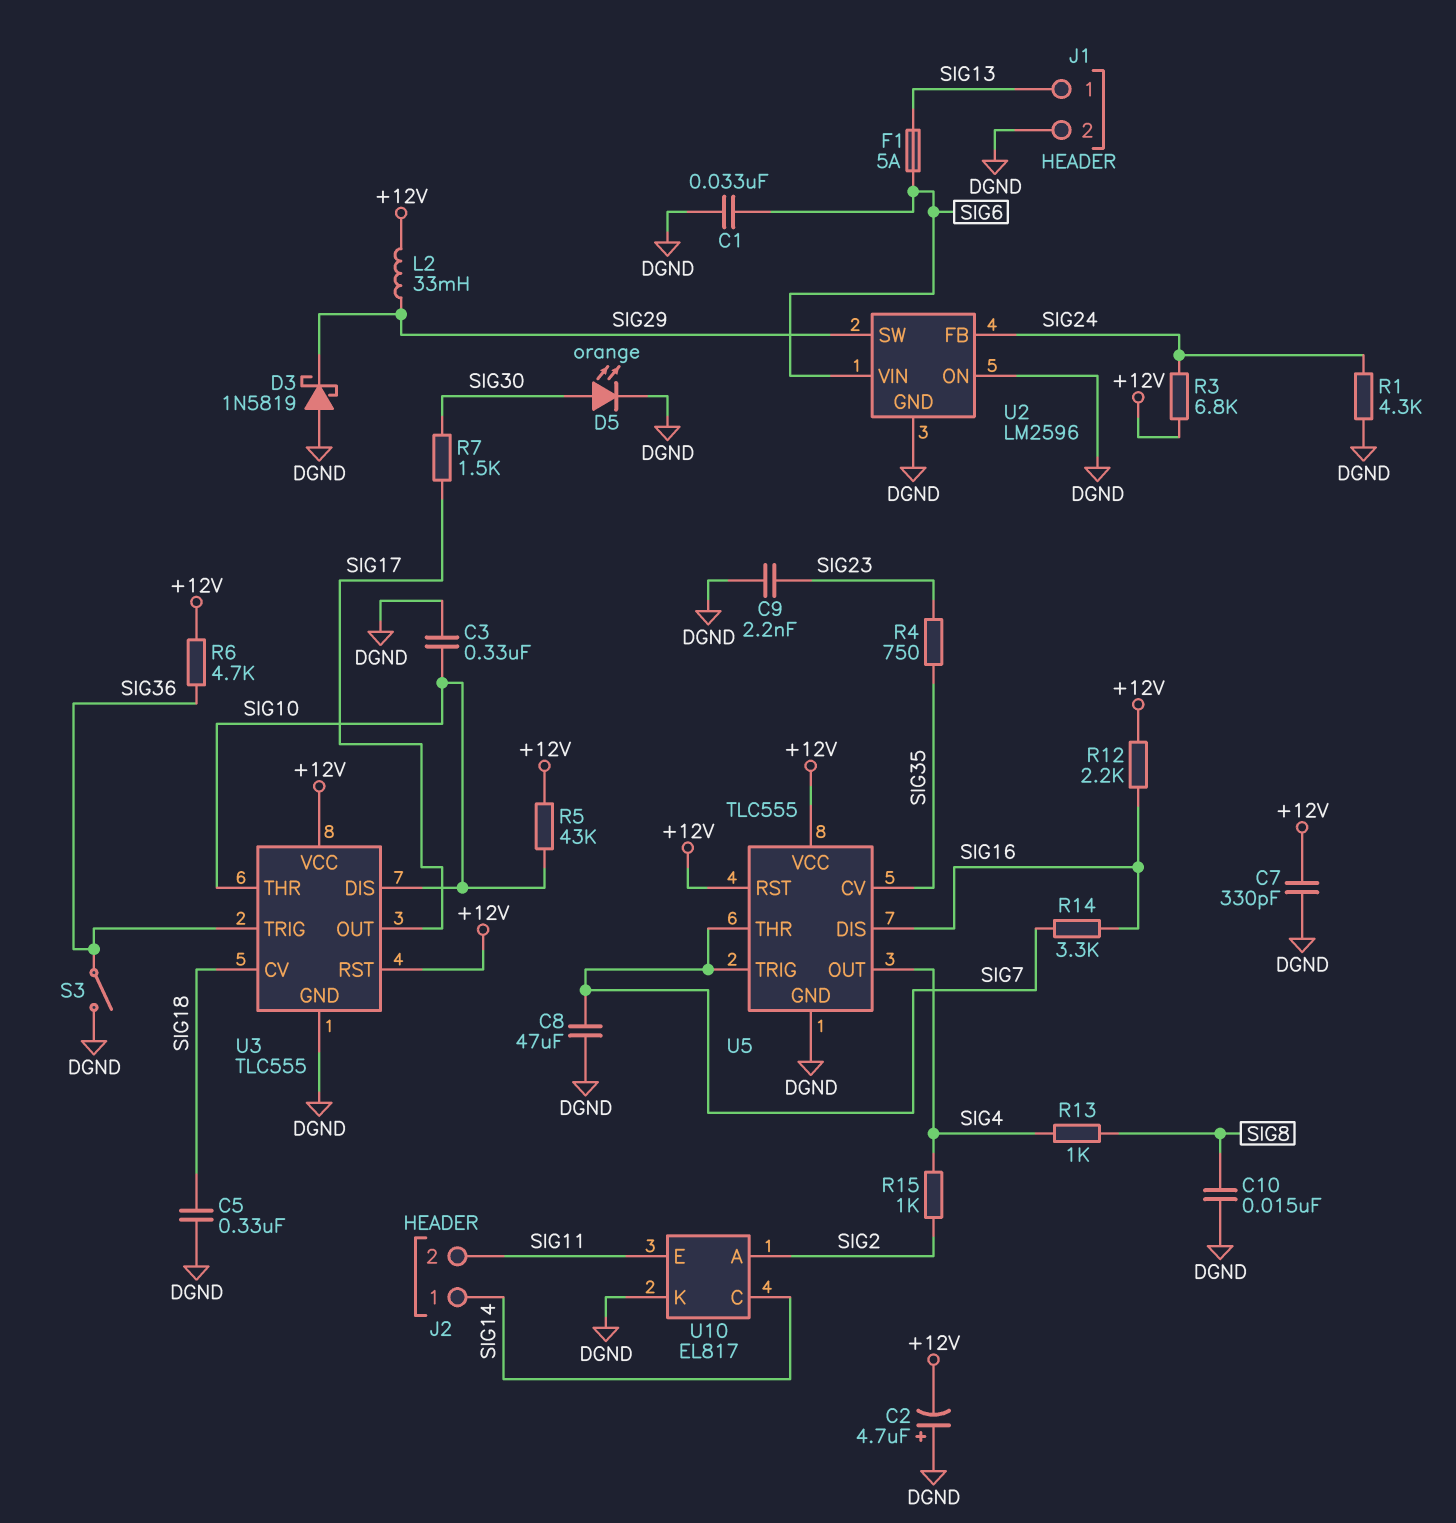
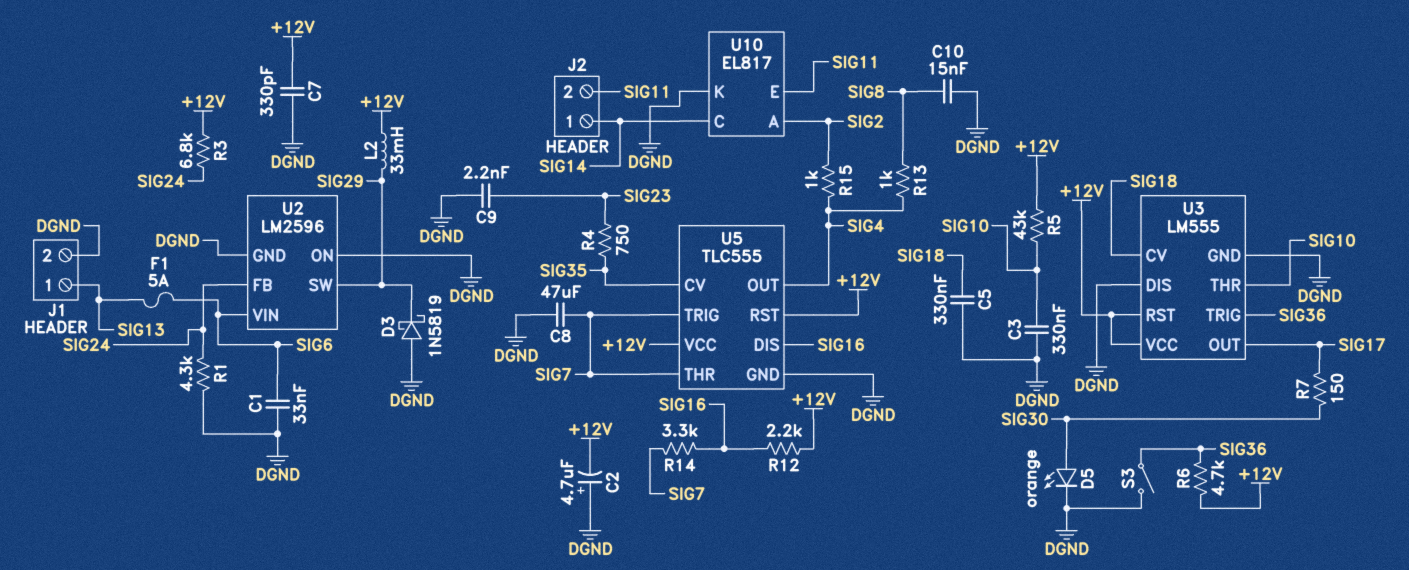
R7: 1.5k (SIG17, SIG30) -> 150 (SIG17, SIG30)
U3: TLC555 -> LM555
U3 pin DIS: SIG10 -> DGND

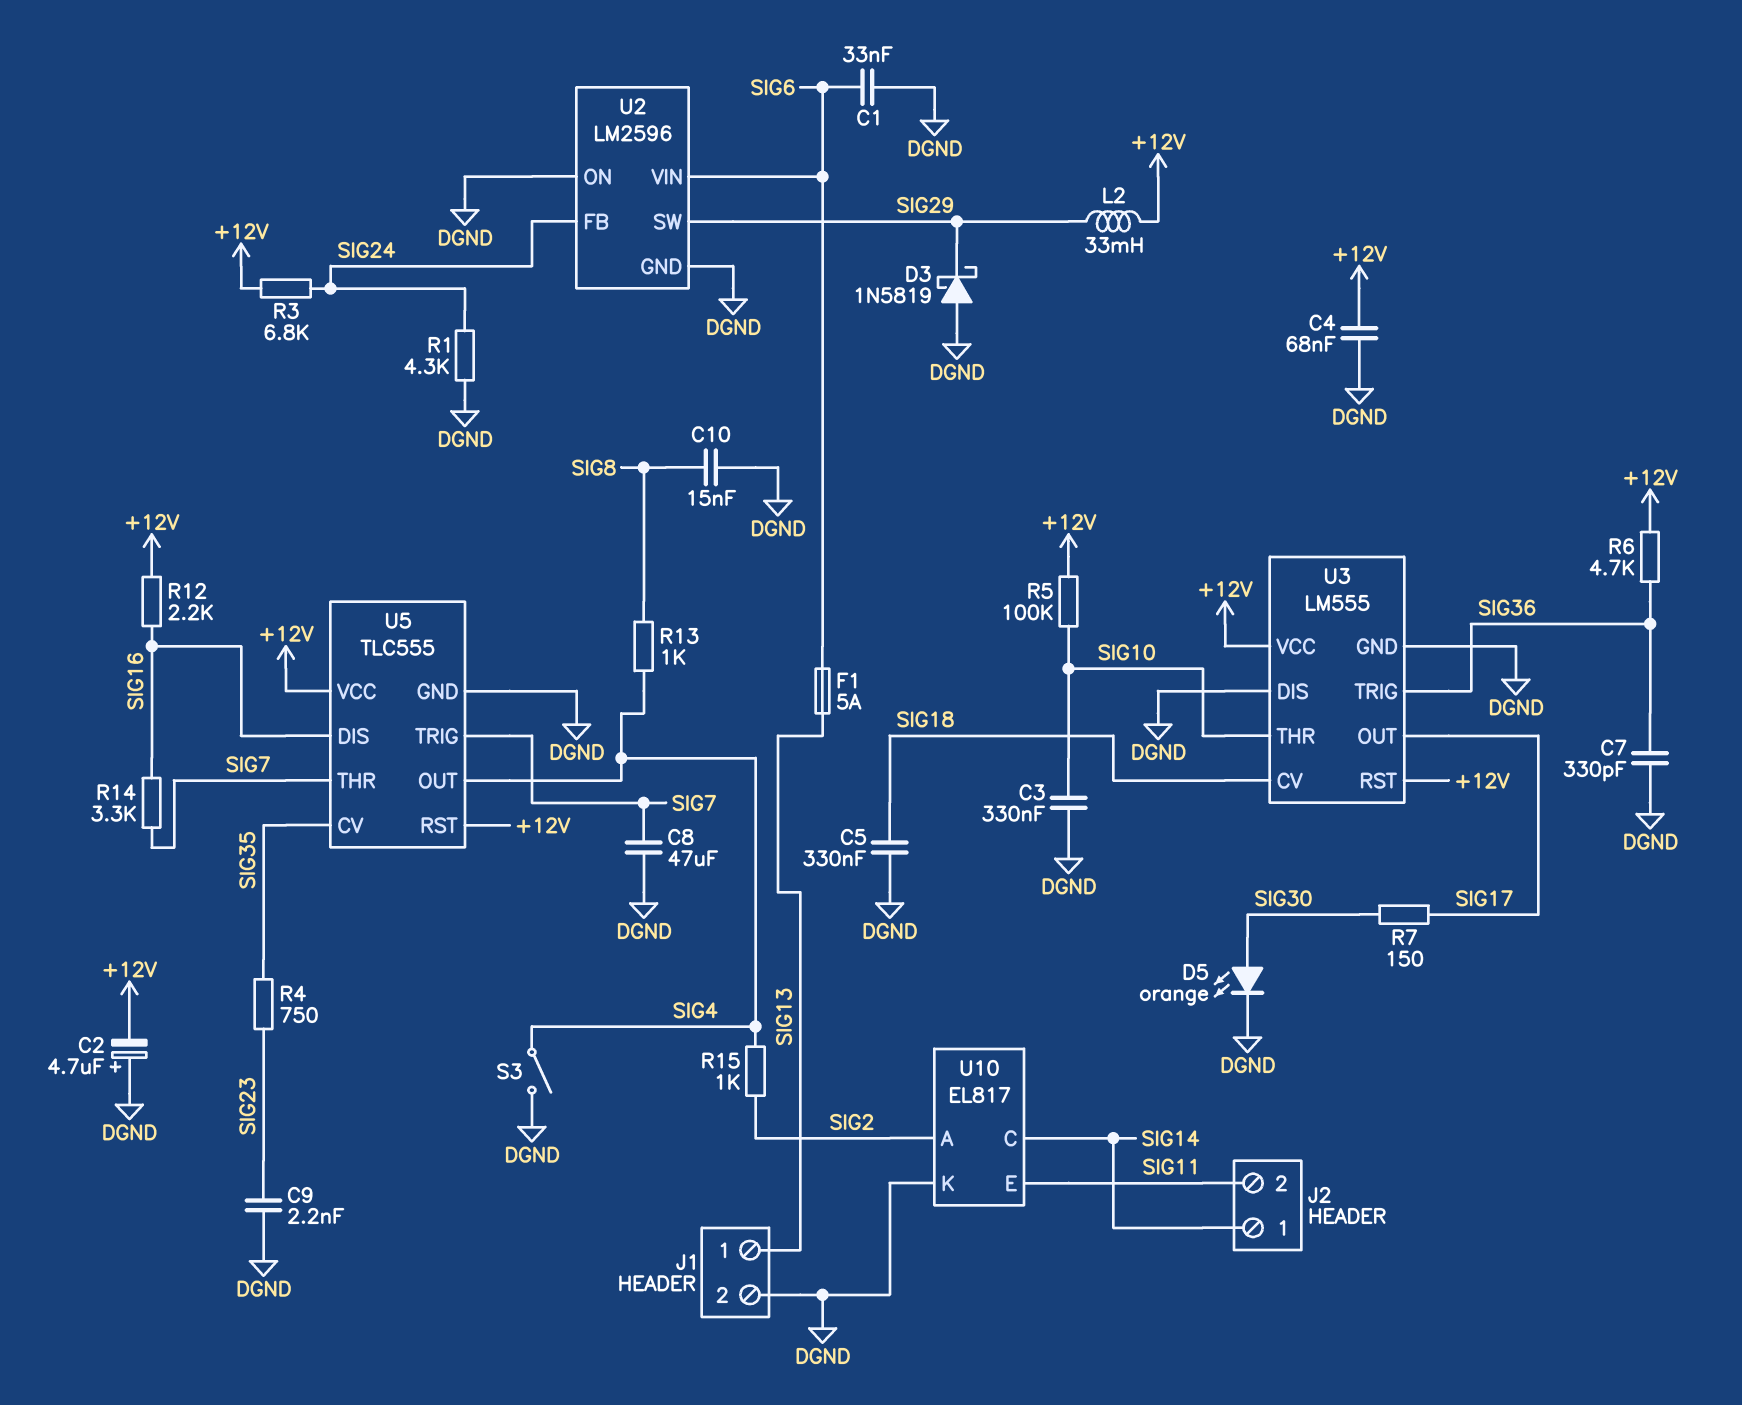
C4: none -> 68nF (+12V, DGND)
C7: 330pF (+12V, DGND) -> 330pF (DGND, SIG36)
R5: 43k (+12V, SIG10) -> 100k (+12V, SIG10)
S3: switch (DGND, SIG36) -> switch (DGND, SIG4)

